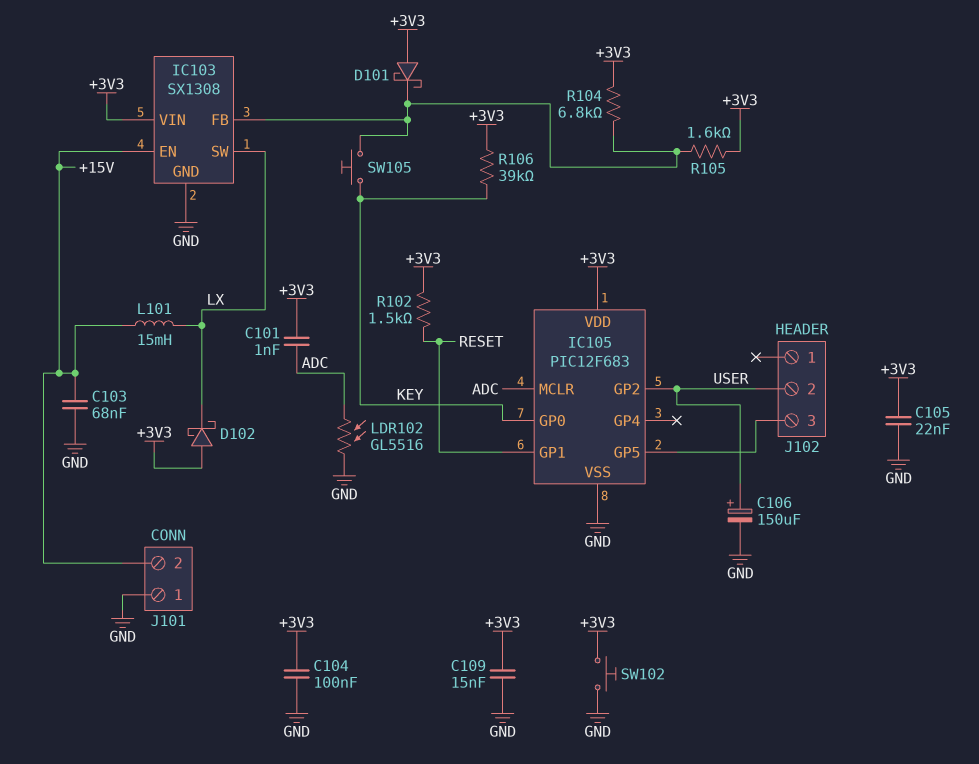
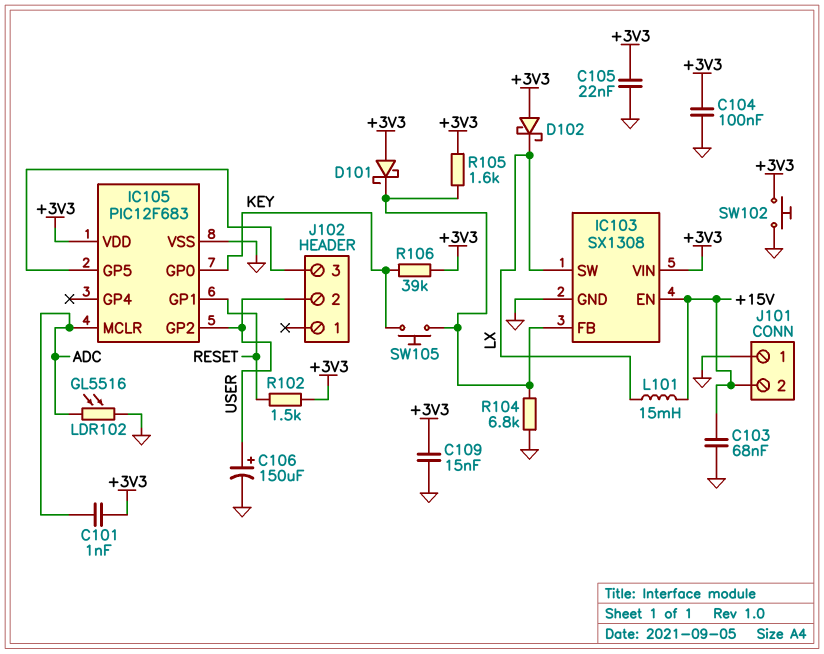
R104: 6.8k (+3V3, IC103/FB) -> 6.8k (GND, IC103/FB)

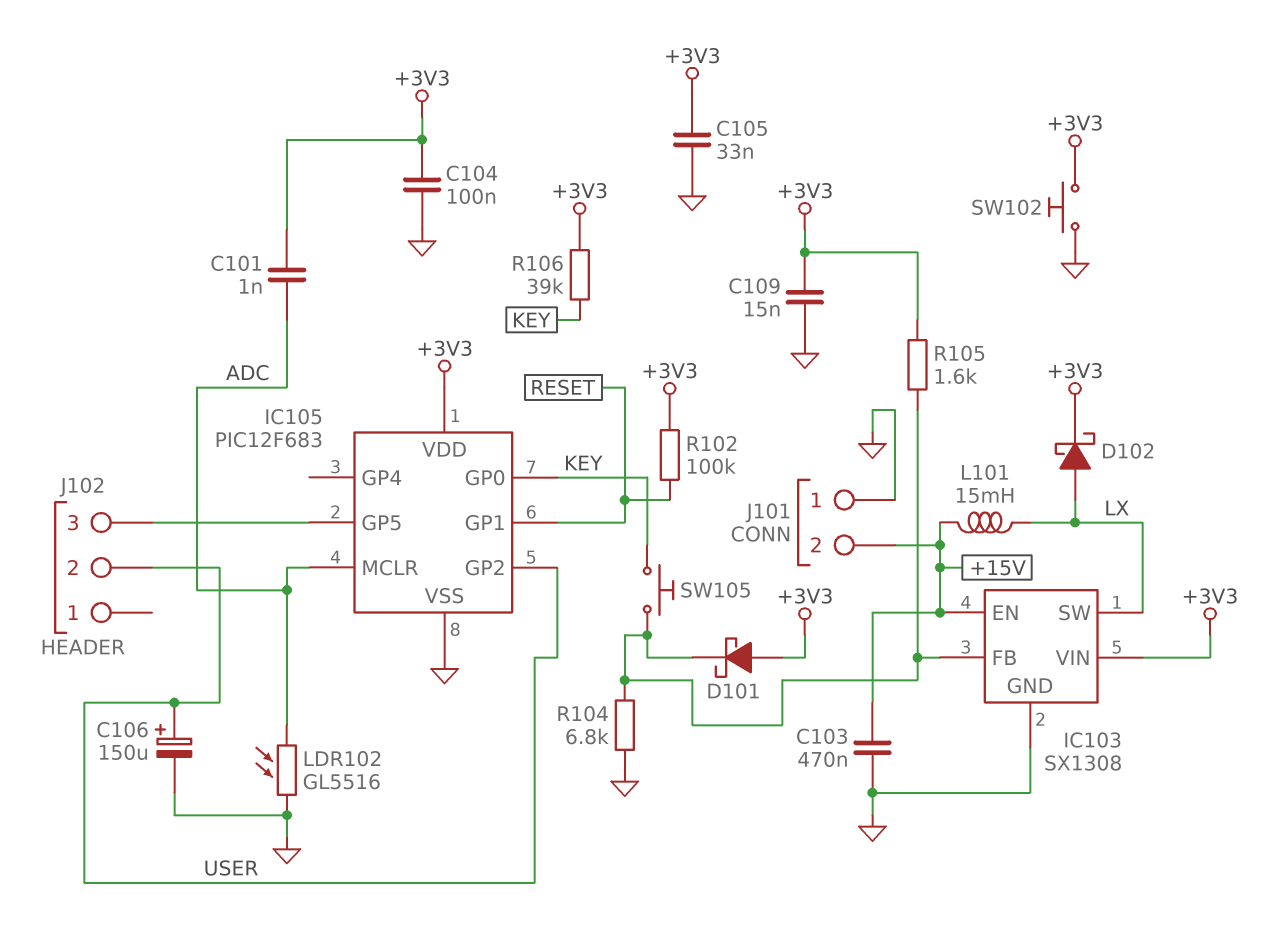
C103: 68nF (+15V, GND) -> 470nF (+15V, GND)
C105: 22nF (+3V3, GND) -> 33nF (+3V3, GND)
D102: schottky (A +3V3, K LX) -> schottky (A LX, K +3V3)
R102: 1.5k (+3V3, RESET) -> 100k (+3V3, RESET)

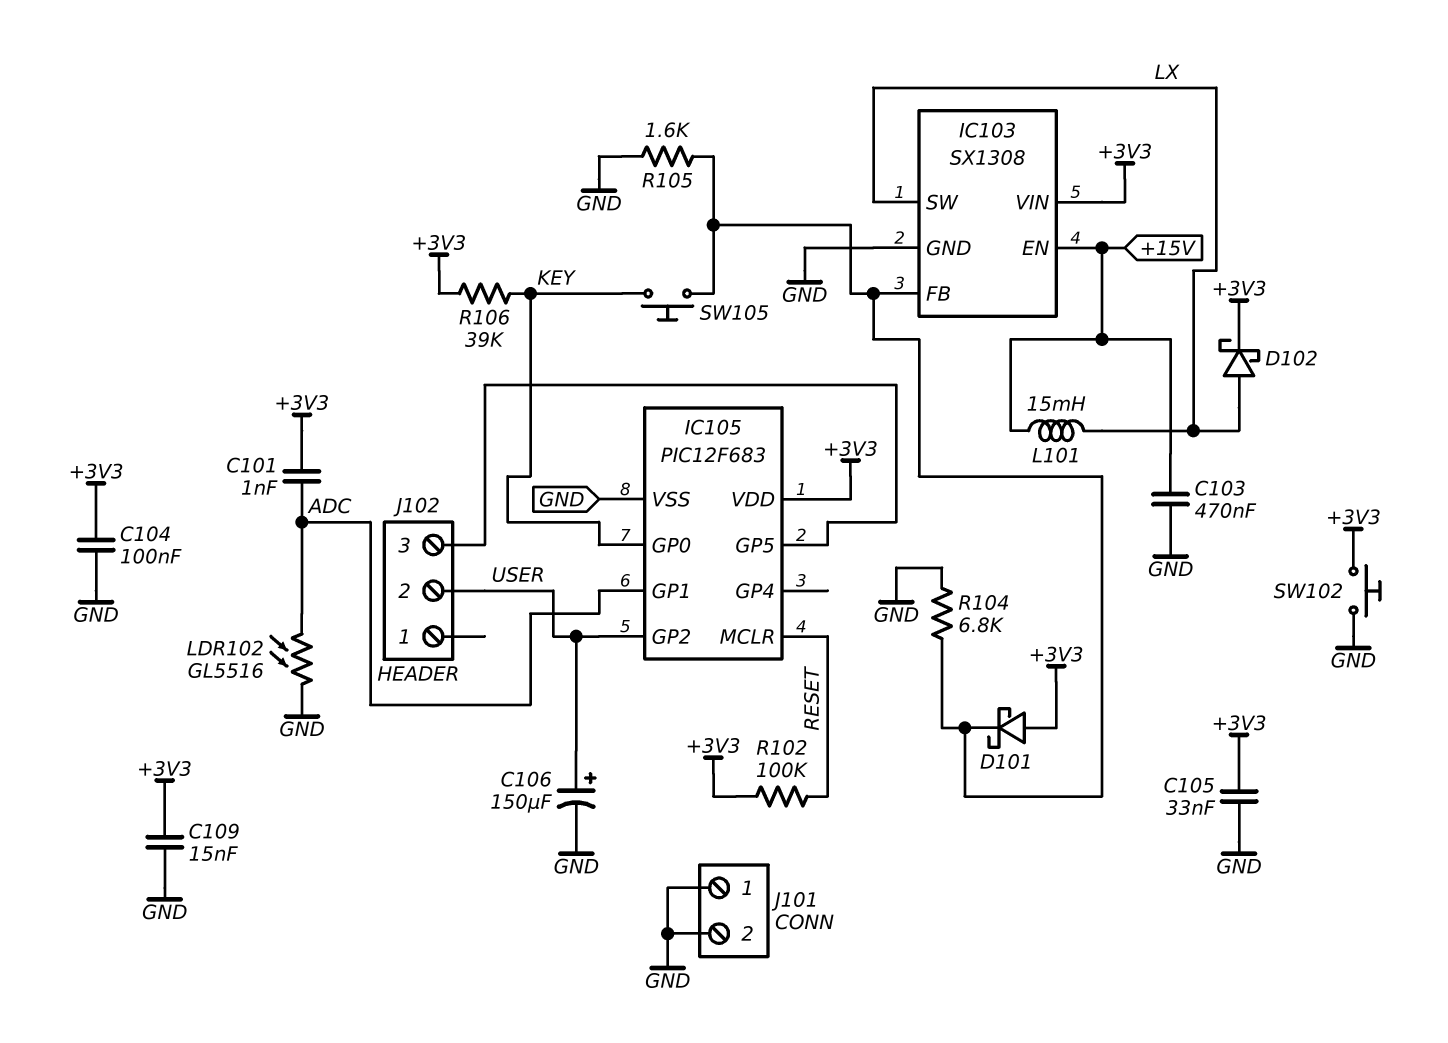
IC105 pin GP1: RESET -> ADC
IC105 pin MCLR: ADC -> RESET
J101 pin 2: +15V -> GND
R105: 1.6k (+3V3, IC103/FB) -> 1.6k (GND, IC103/FB)

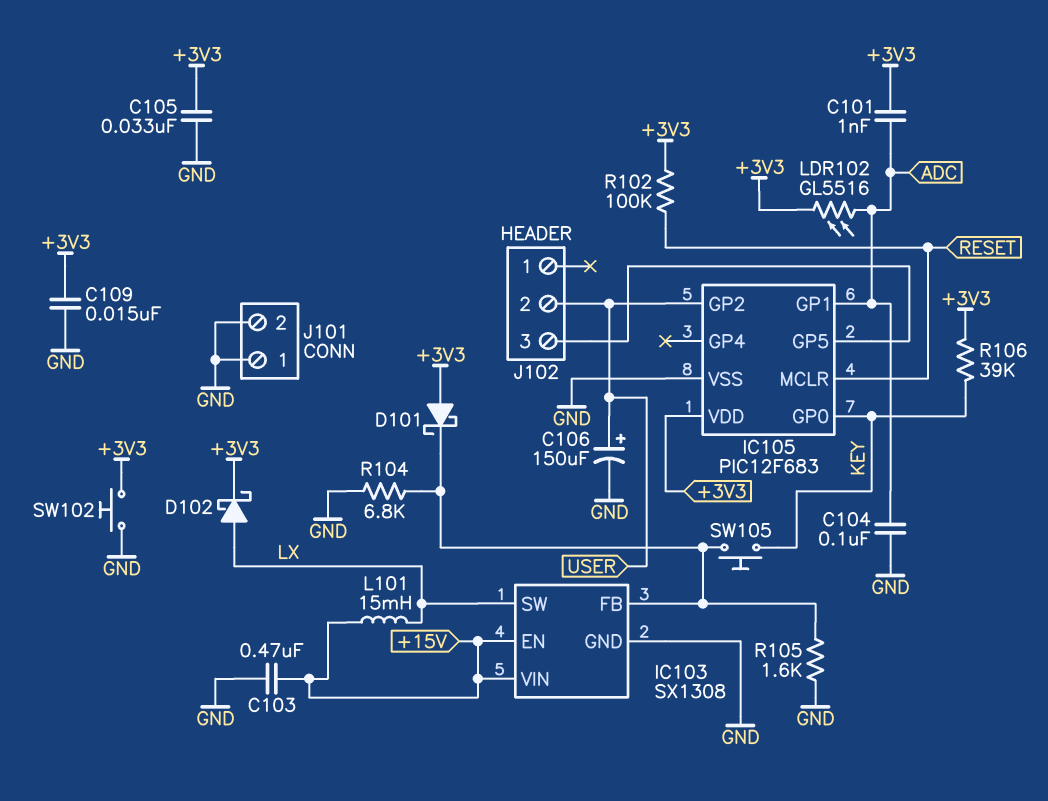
C104: 100nF (+3V3, GND) -> 100nF (ADC, GND)
IC103 pin VIN: +3V3 -> +15V
LDR102: GL5516 (ADC, GND) -> GL5516 (+3V3, ADC)

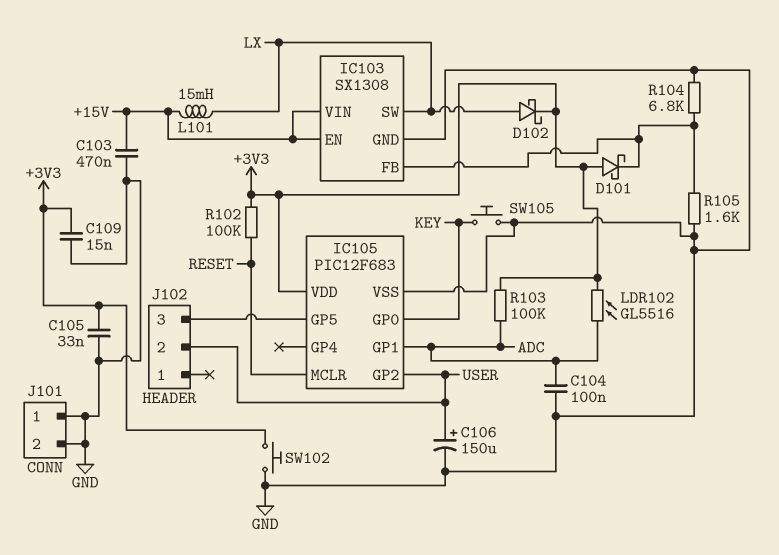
C101: 1nF (+3V3, ADC) -> none
R103: none -> 100k (+3V3, ADC)
R106: 39k (+3V3, KEY) -> none
SW105: button (IC103/FB, KEY) -> button (GND, KEY)

